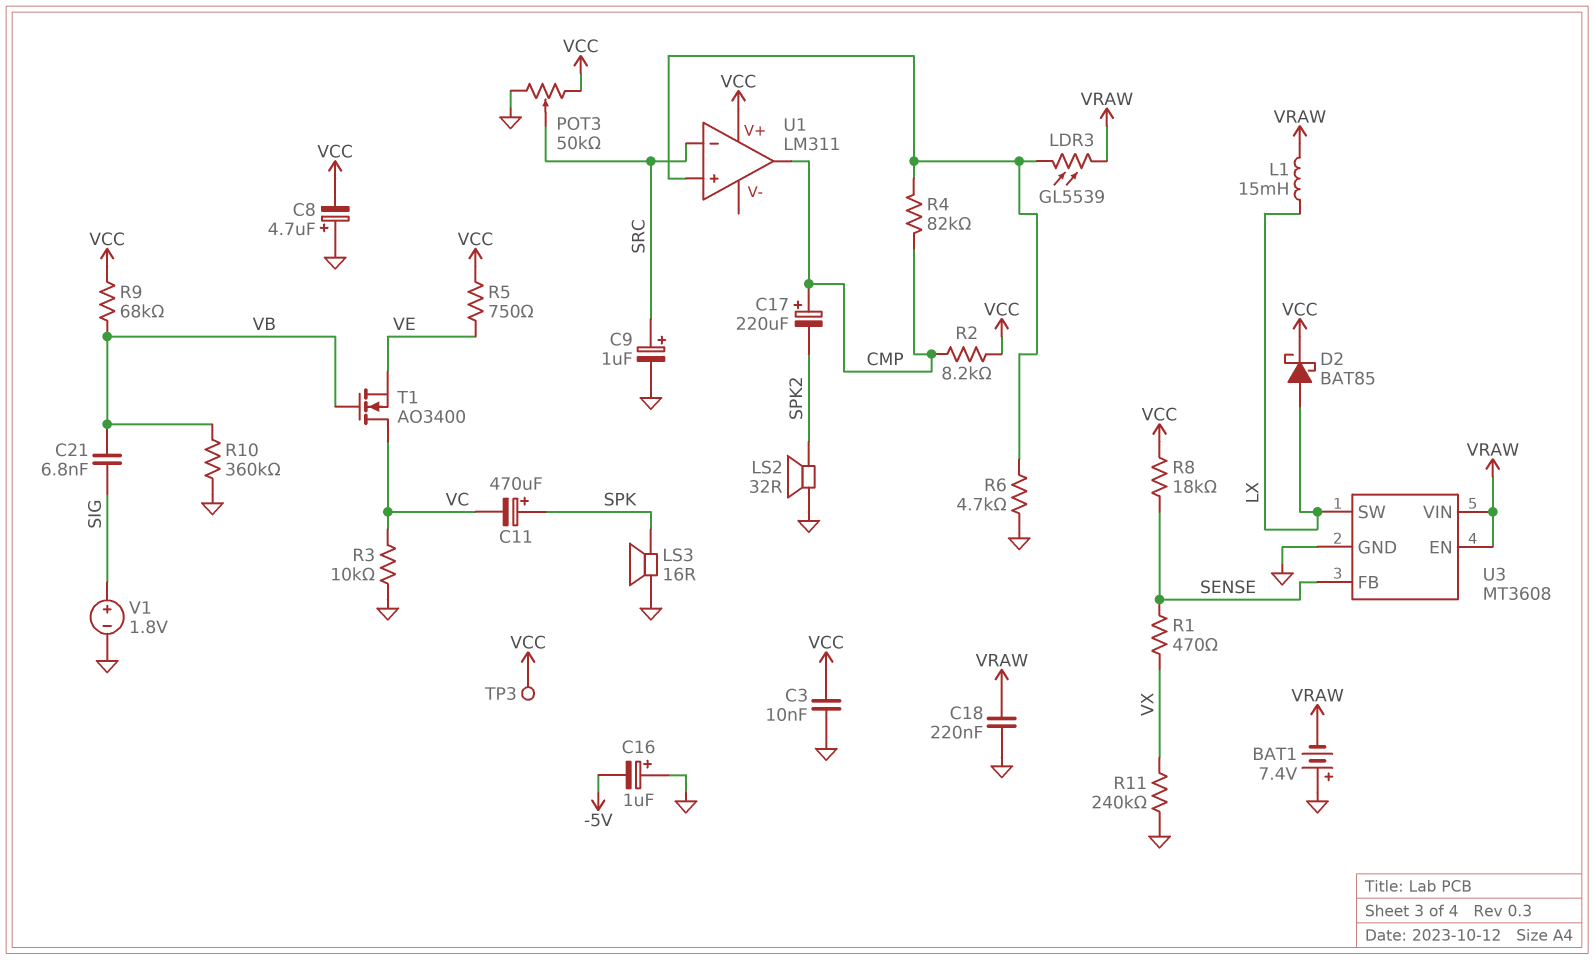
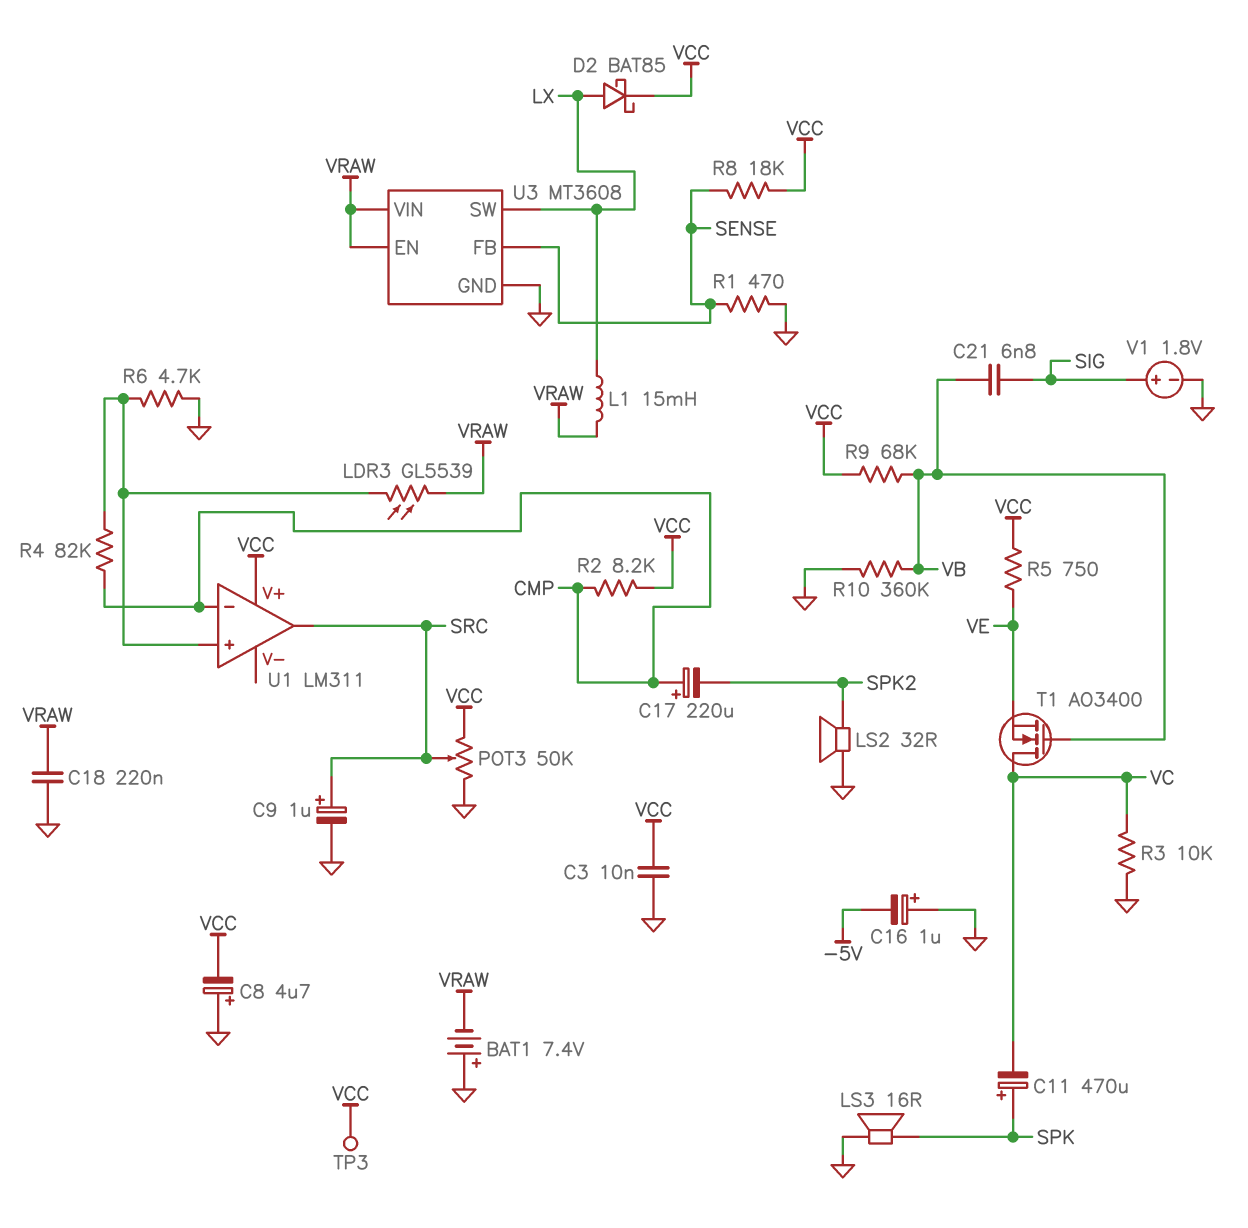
R1: 470 (SENSE, VX) -> 470 (GND, SENSE)
R11: 240k (GND, VX) -> none
U1 pin in-: SRC -> CMP
U1 pin out: CMP -> SRC

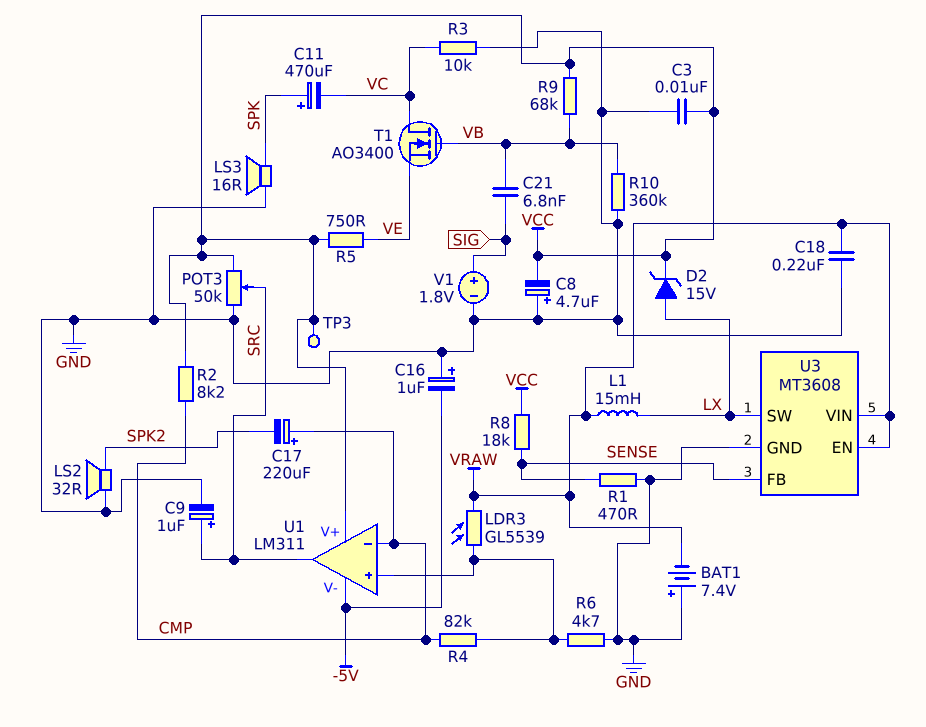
D2: schottky BAT85 (A LX, K VCC) -> zener 15V (A LX, K VCC)
U1 pin V-: none -> -5V

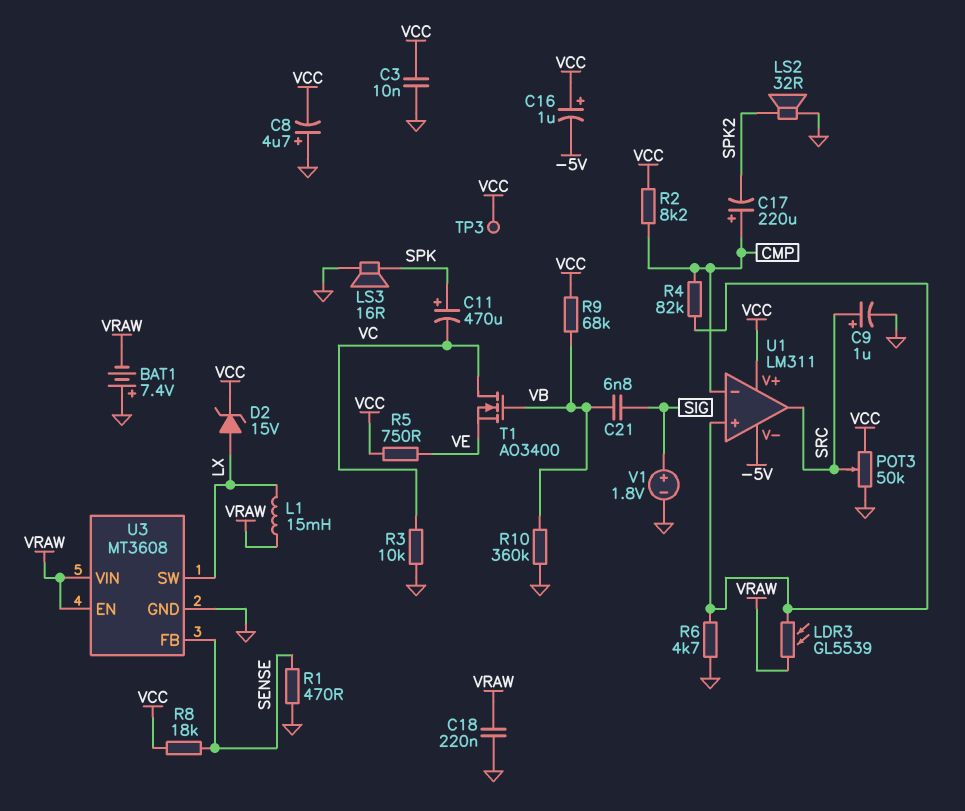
C16: 1uF (plus GND, minus -5V) -> 1uF (plus VCC, minus -5V)

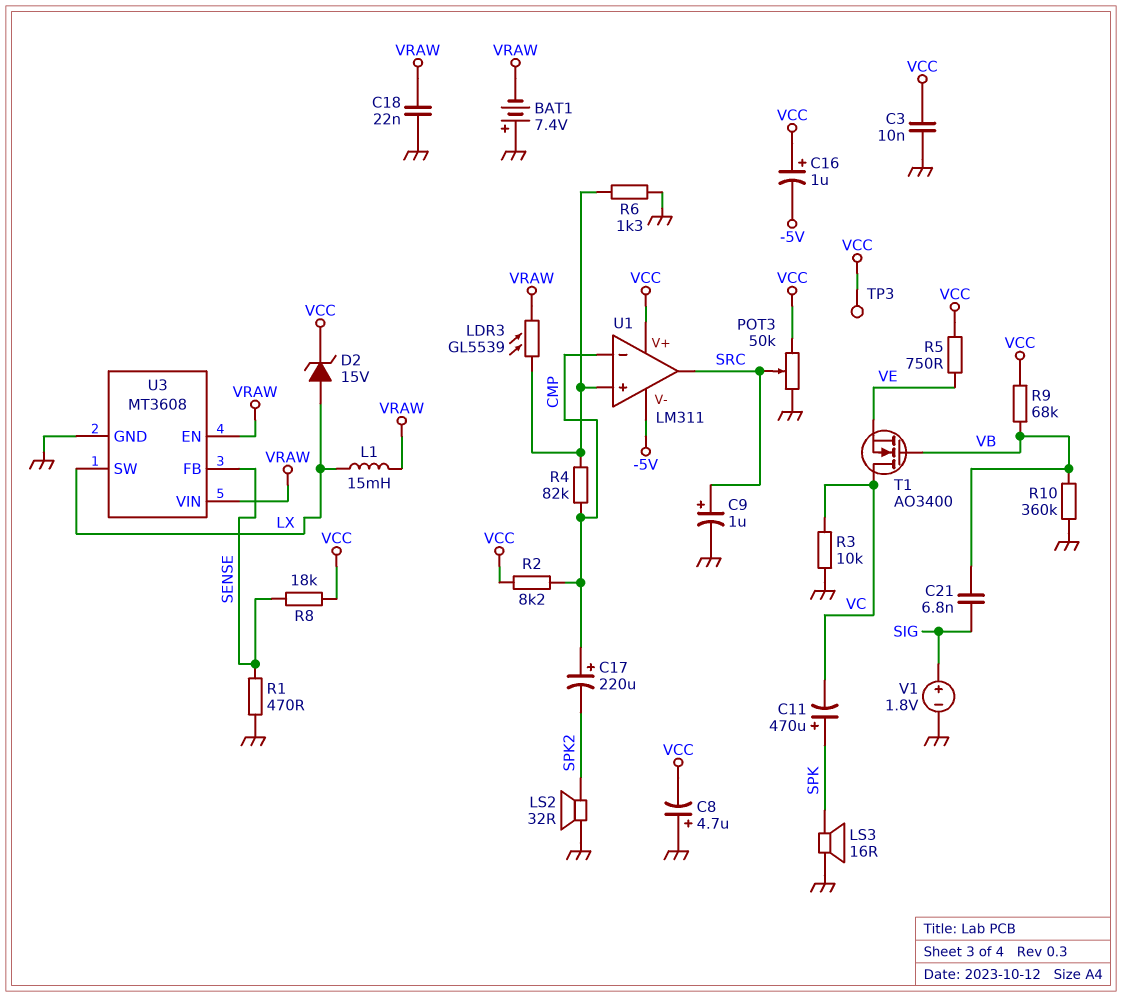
C18: 220nF (GND, VRAW) -> 22nF (GND, VRAW)
R6: 4.7k (GND, U1/in+) -> 1.3k (GND, U1/in+)

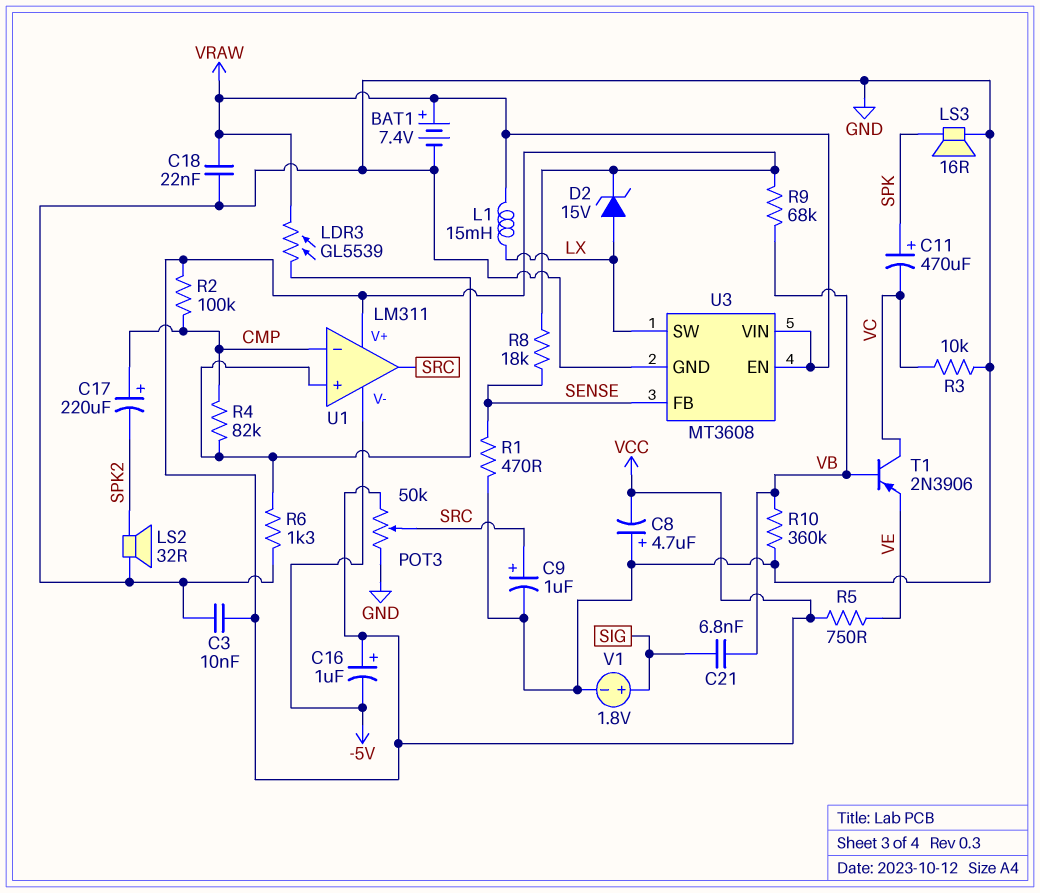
BAT1: 7.4V (plus GND, minus VRAW) -> 7.4V (plus VRAW, minus GND)
R2: 8.2k (CMP, VCC) -> 100k (CMP, VCC)
T1: NMOS AO3400 (G VB, D VC, S VE) -> PNP 2N3906 (B VB, C VC, E VE)
TP3: test point (VCC) -> none

